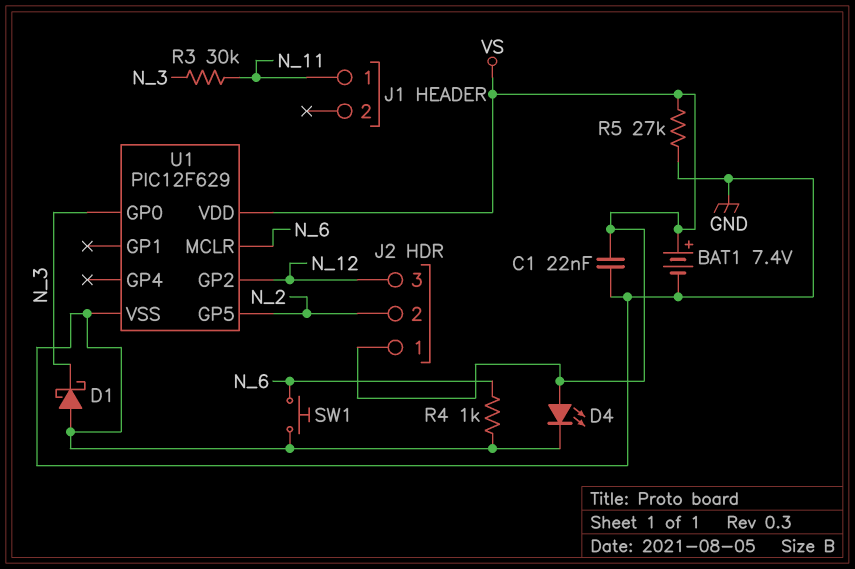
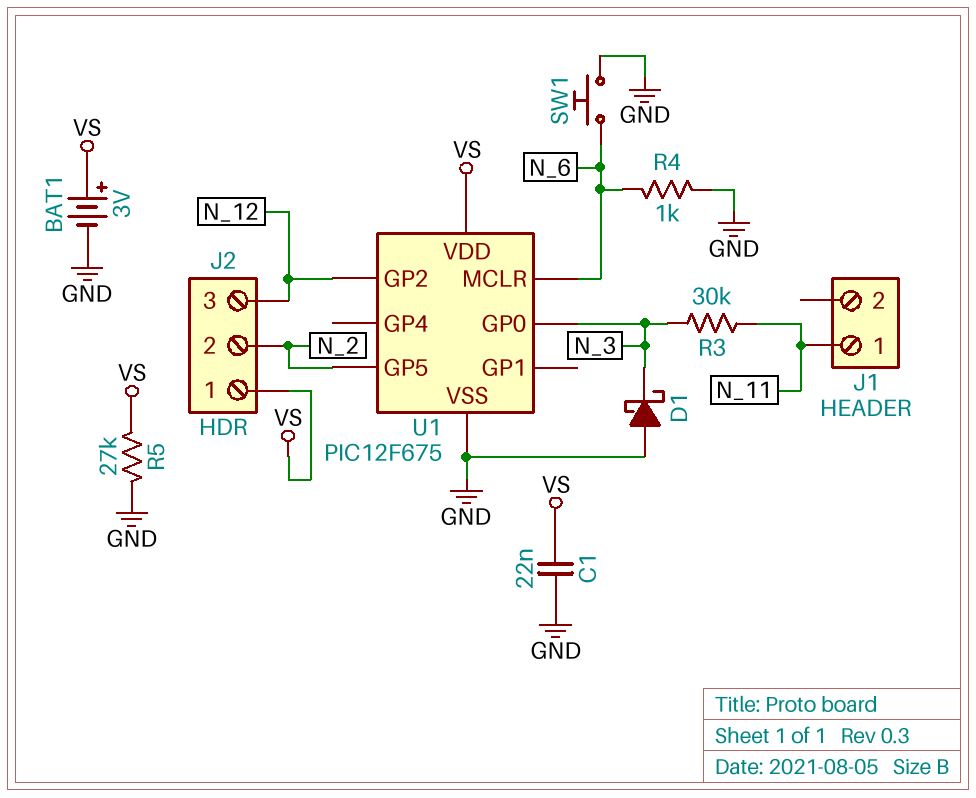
BAT1: 7.4V (plus VS, minus GND) -> 3V (plus VS, minus GND)
D4: LED (A VS, K GND) -> none
U1: PIC12F629 -> PIC12F675

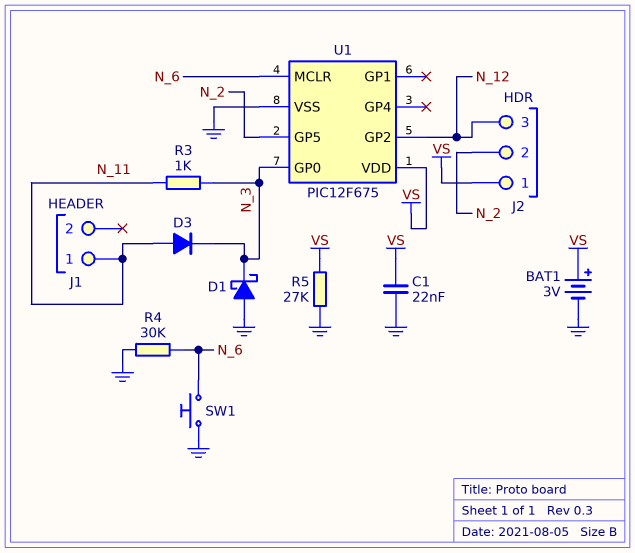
D3: none -> diode (A N_11, K N_3)
R3: 30k (N_3, N_11) -> 1k (N_3, N_11)
R4: 1k (GND, N_6) -> 30k (GND, N_6)

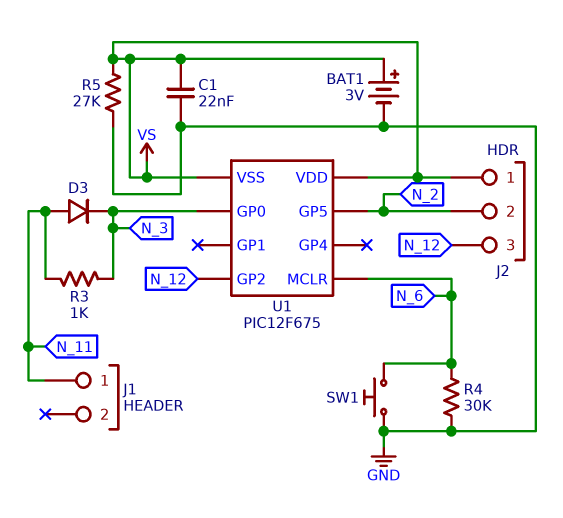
D1: schottky (A GND, K N_3) -> none
U1 pin VSS: GND -> VS

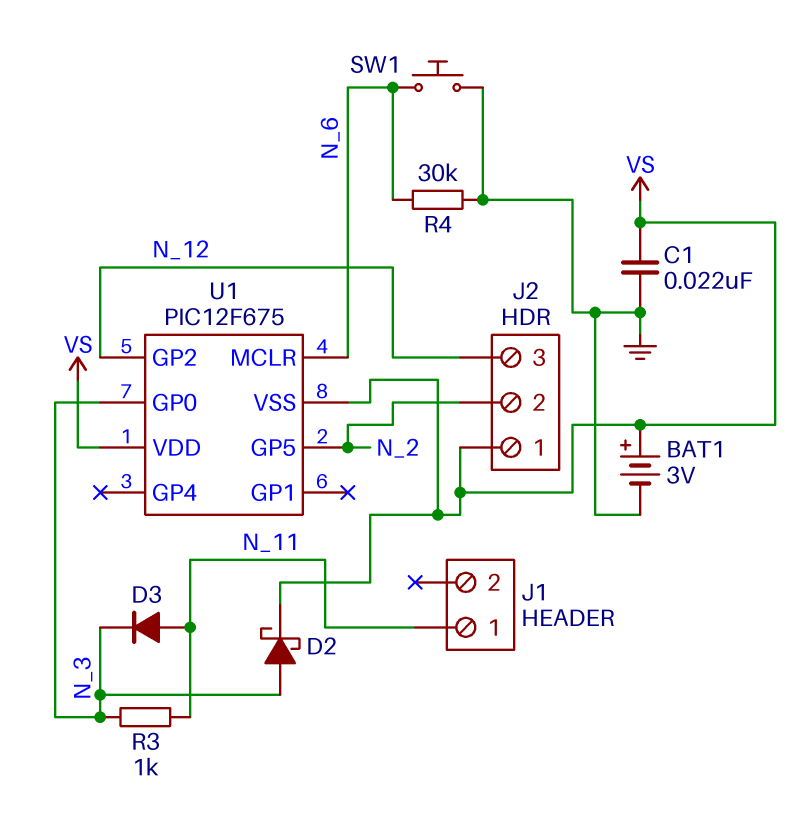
D2: none -> schottky (A N_3, K VS)
R5: 27k (GND, VS) -> none

